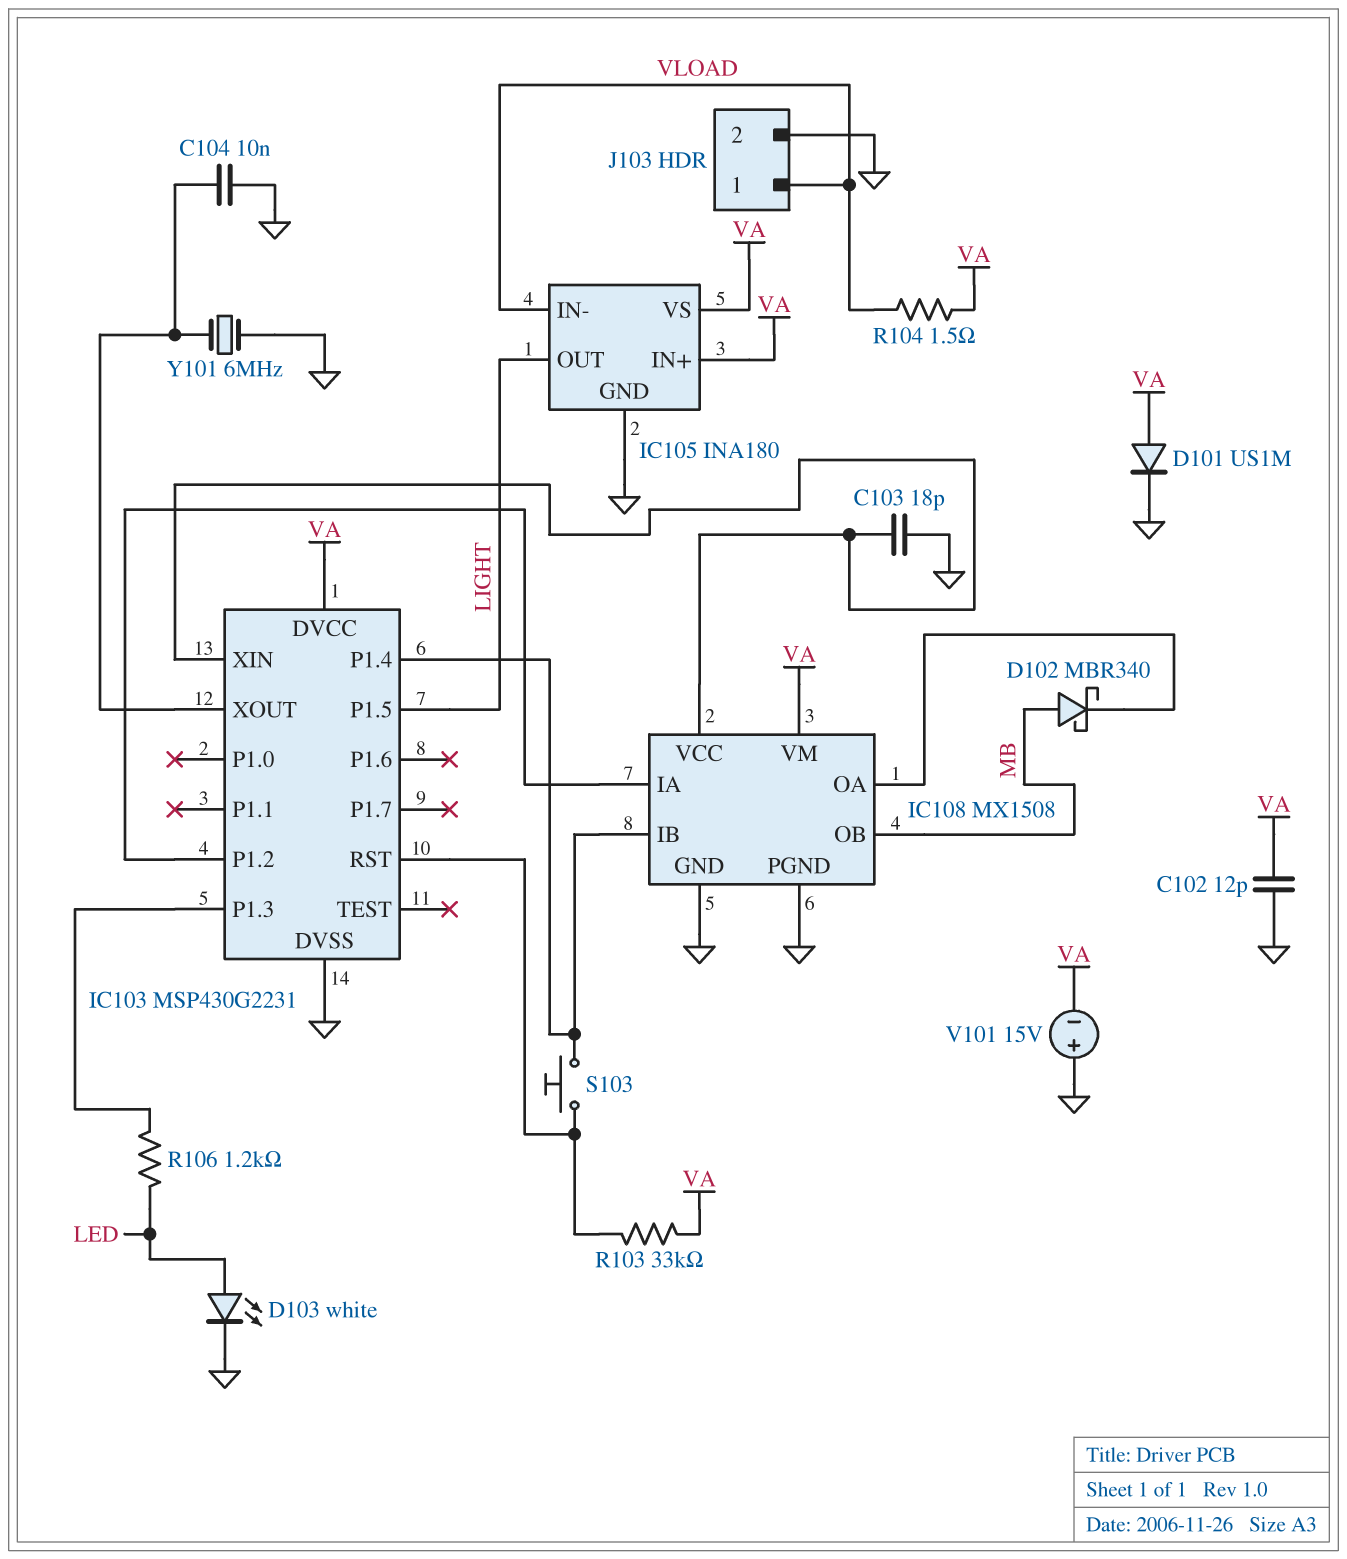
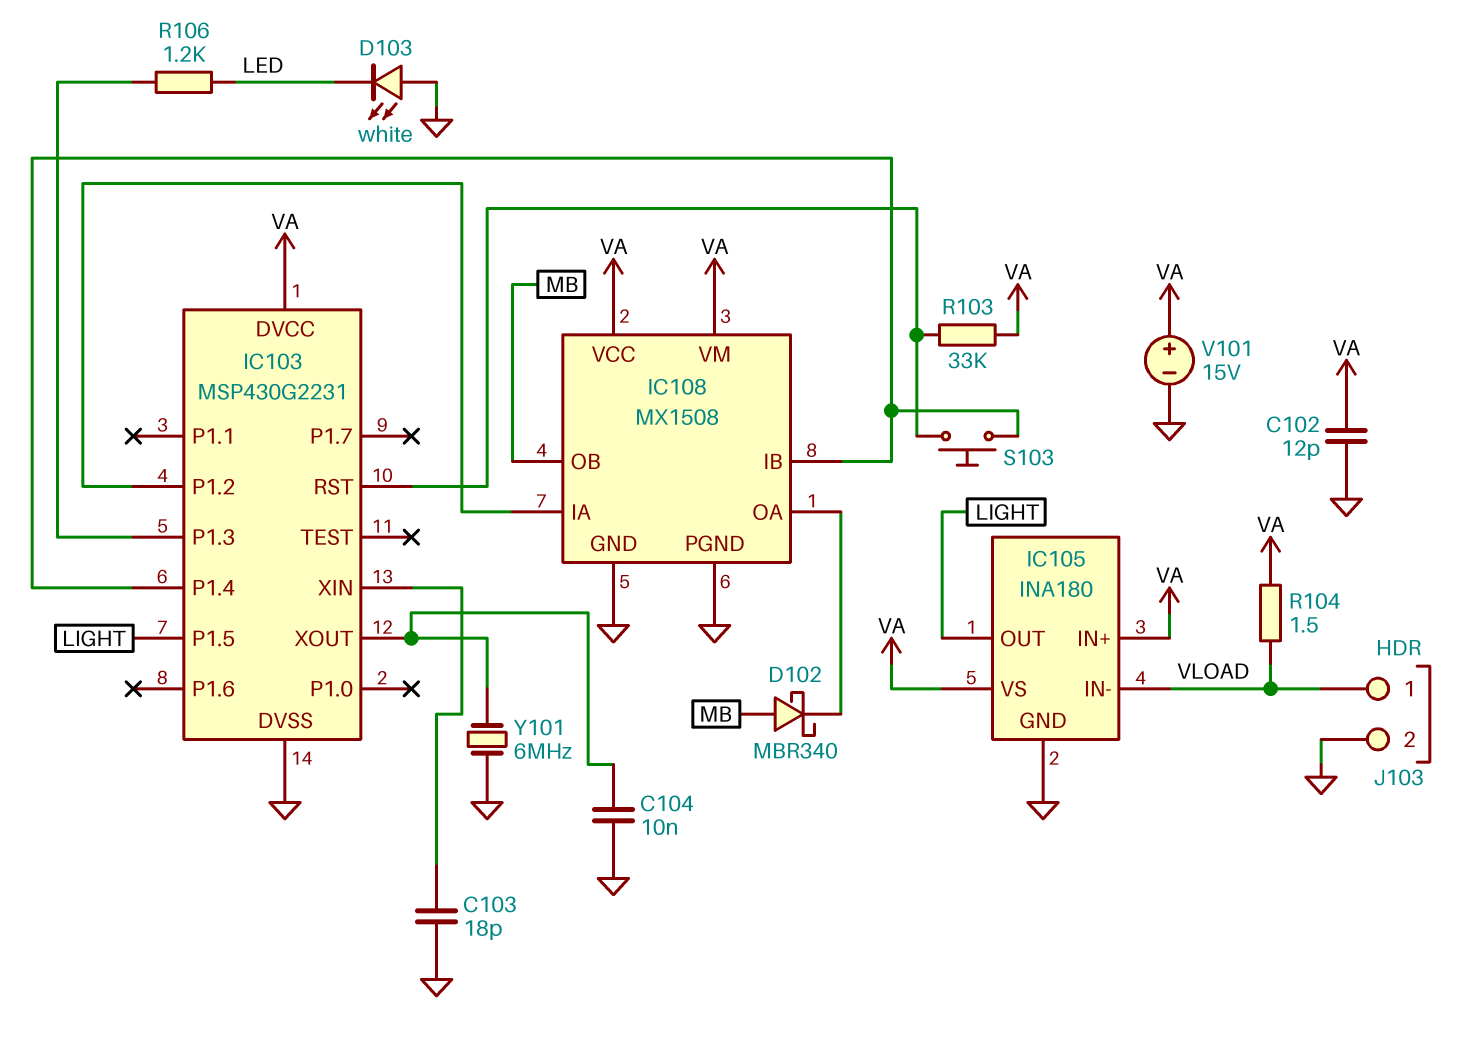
D101: diode US1M (A VA, K GND) -> none
D103: LED white (A LED, K GND) -> LED white (A GND, K LED)
IC108 pin VCC: IC103/XIN -> VA
V101: 15V (plus GND, minus VA) -> 15V (plus VA, minus GND)

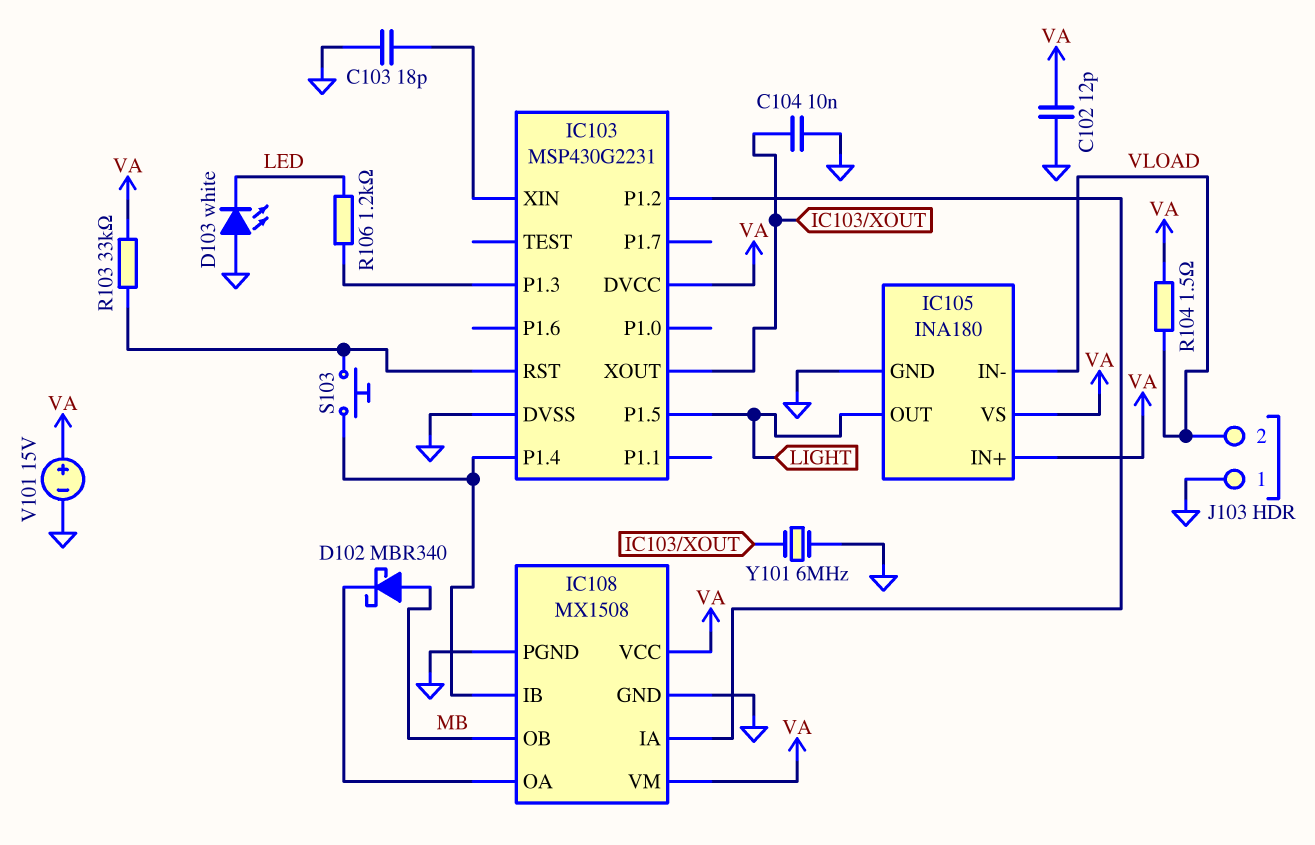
J103 pin 1: VLOAD -> GND
J103 pin 2: GND -> VLOAD

